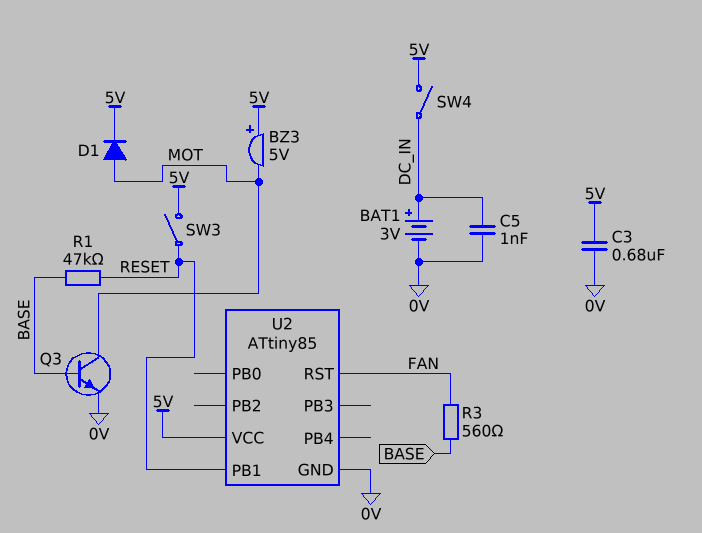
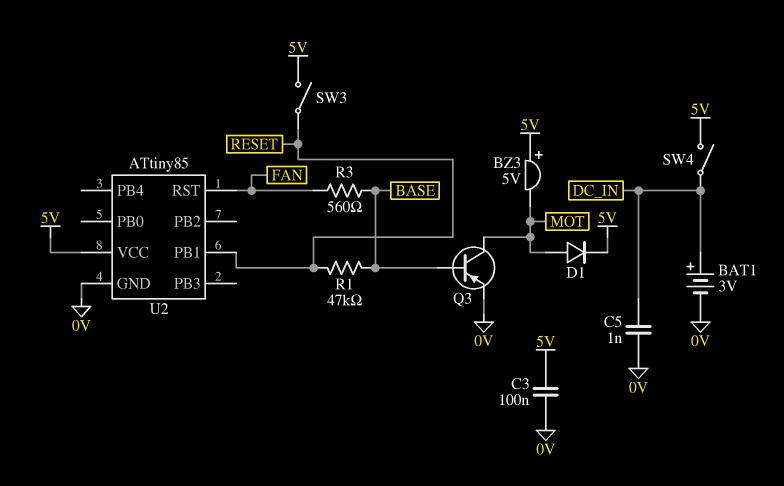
C3: 680nF (0V, 5V) -> 100nF (0V, 5V)
Q3: NPN (B BASE, C MOT, E 0V) -> PNP (B BASE, C MOT, E 0V)

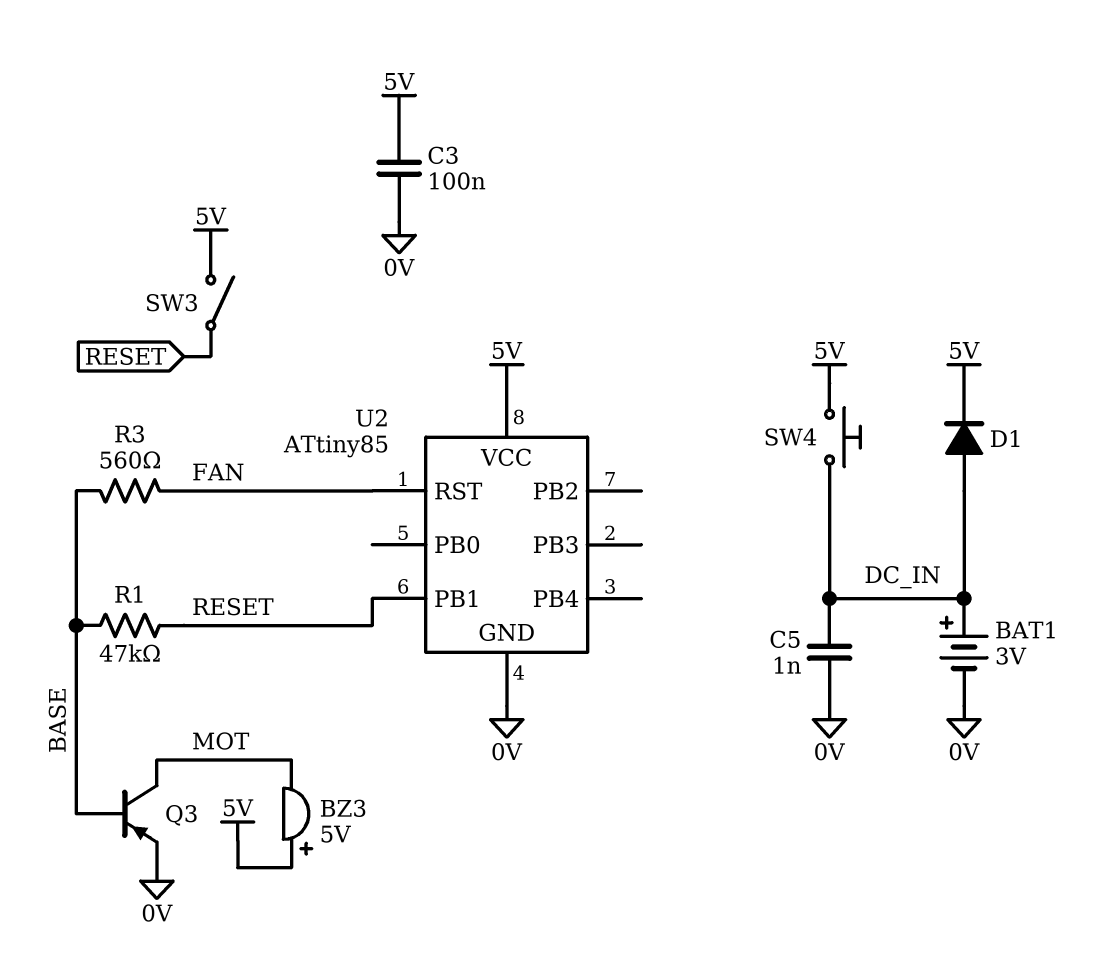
D1: diode (A MOT, K 5V) -> diode (A DC_IN, K 5V)
SW4: switch (5V, DC_IN) -> button (5V, DC_IN)

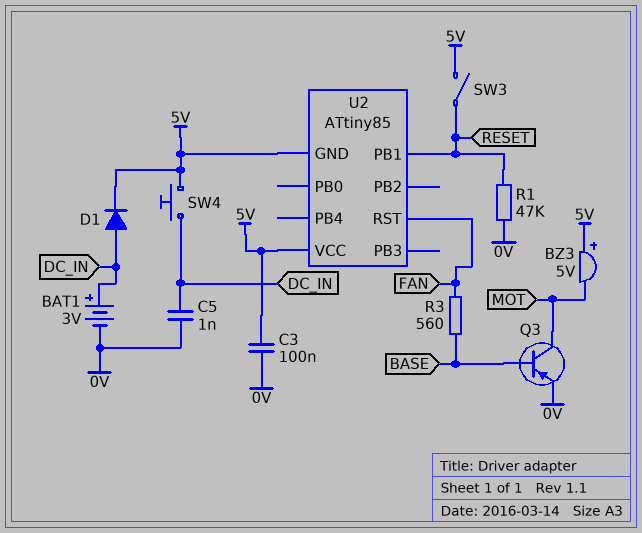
R1: 47k (BASE, RESET) -> 47k (0V, RESET)
U2 pin GND: 0V -> 5V

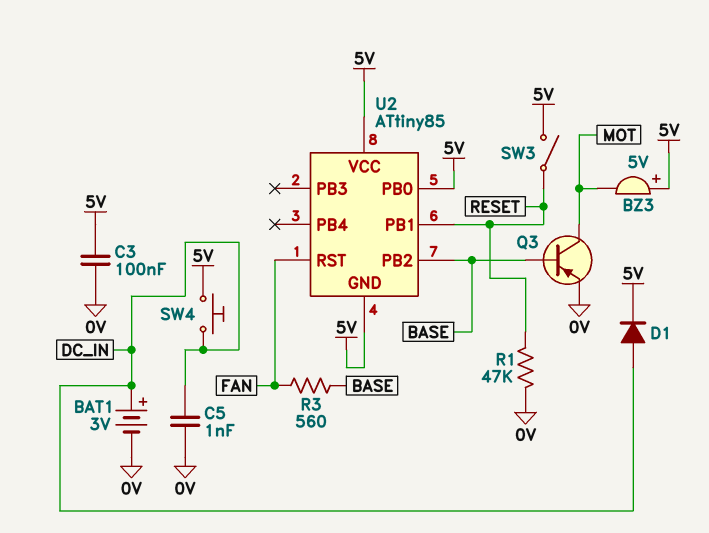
U2 pin PB0: none -> 5V
U2 pin PB2: none -> BASE

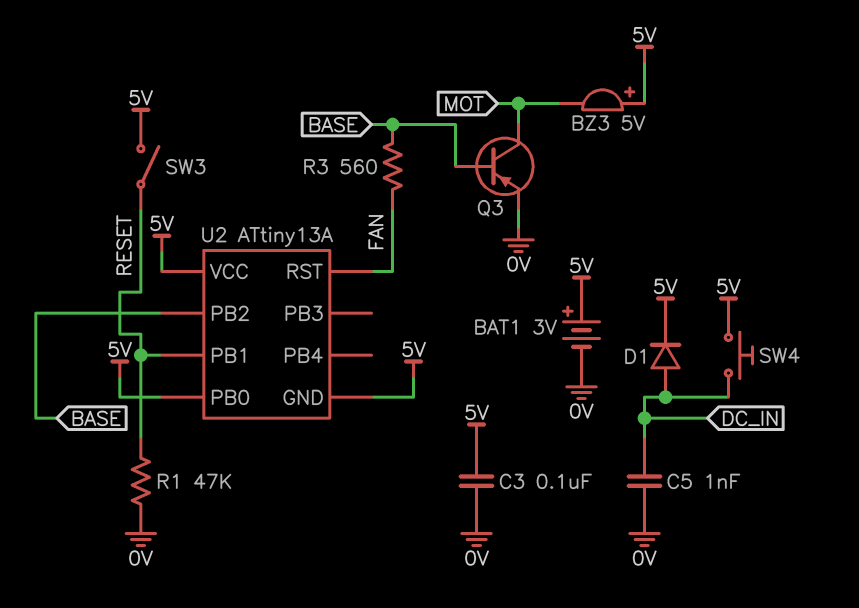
BAT1: 3V (plus DC_IN, minus 0V) -> 3V (plus 5V, minus 0V)
U2: ATtiny85 -> ATtiny13A

